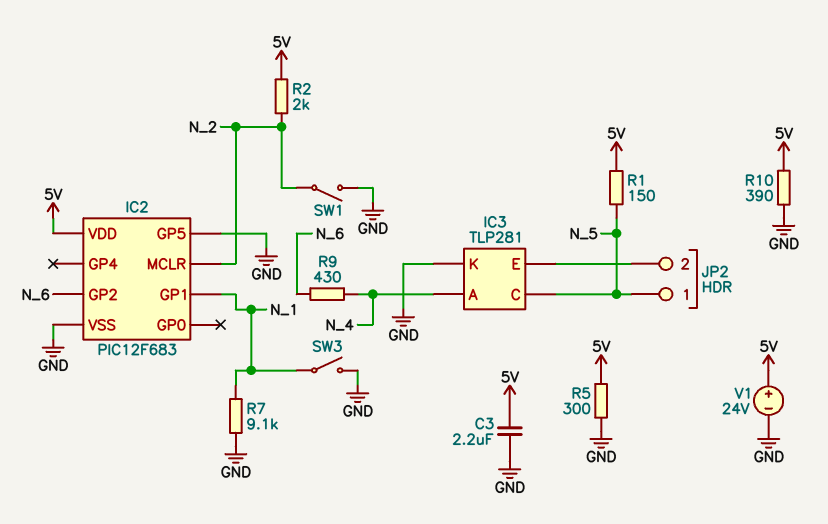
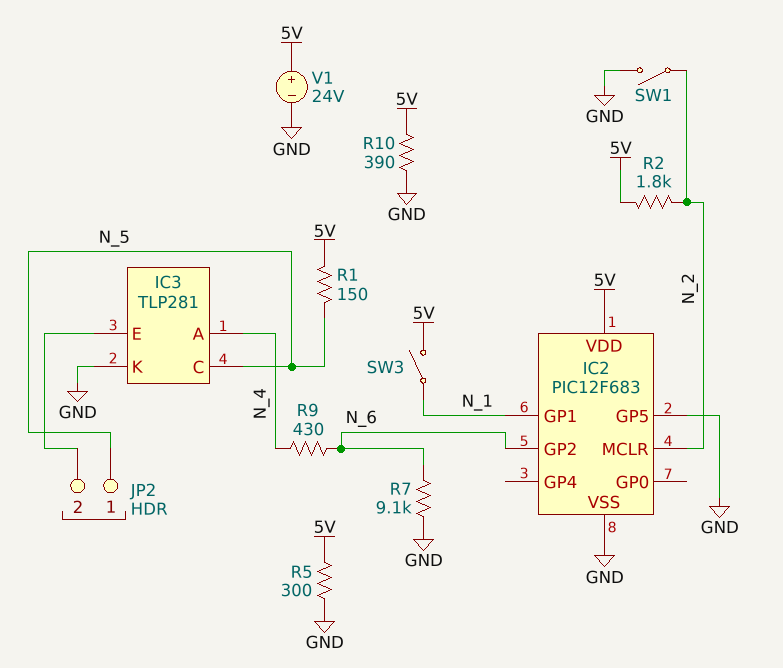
C3: 2.2uF (5V, GND) -> none
R2: 2k (5V, N_2) -> 1.8k (5V, N_2)
R7: 9.1k (GND, N_1) -> 9.1k (GND, N_6)
SW3: switch (GND, N_1) -> switch (5V, N_1)

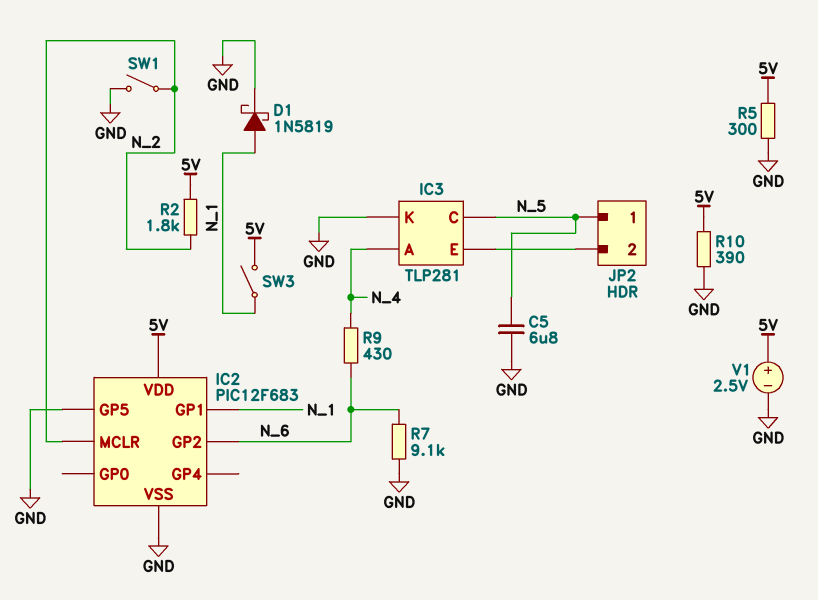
C5: none -> 6.8uF (GND, N_5)
D1: none -> schottky 1N5819 (A N_1, K GND)
R1: 150 (5V, N_5) -> none
V1: 24V (plus 5V, minus GND) -> 2.5V (plus 5V, minus GND)

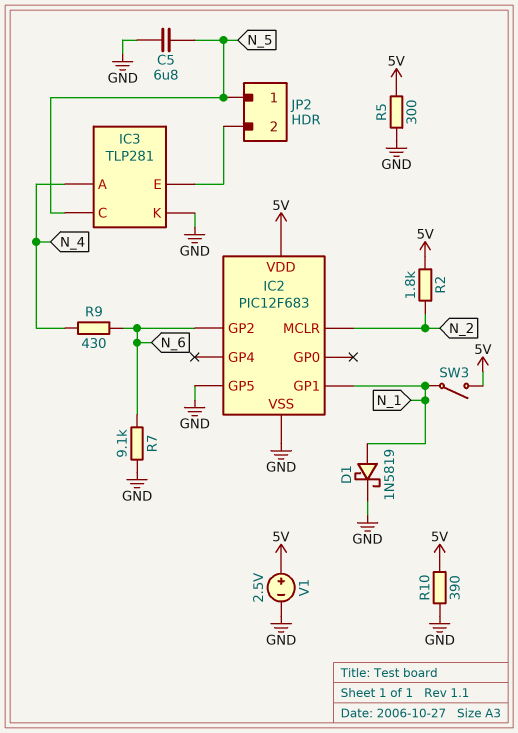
SW1: switch (GND, N_2) -> none

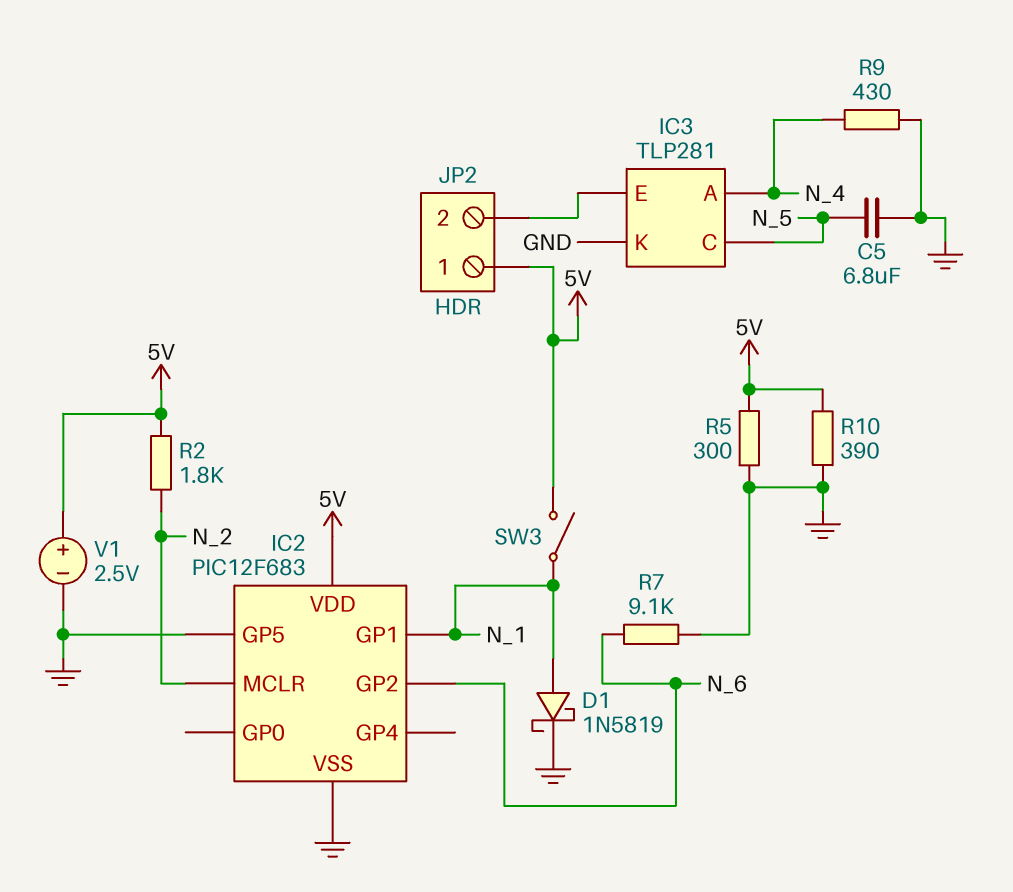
JP2 pin 1: N_5 -> 5V
R9: 430 (N_4, N_6) -> 430 (GND, N_4)

